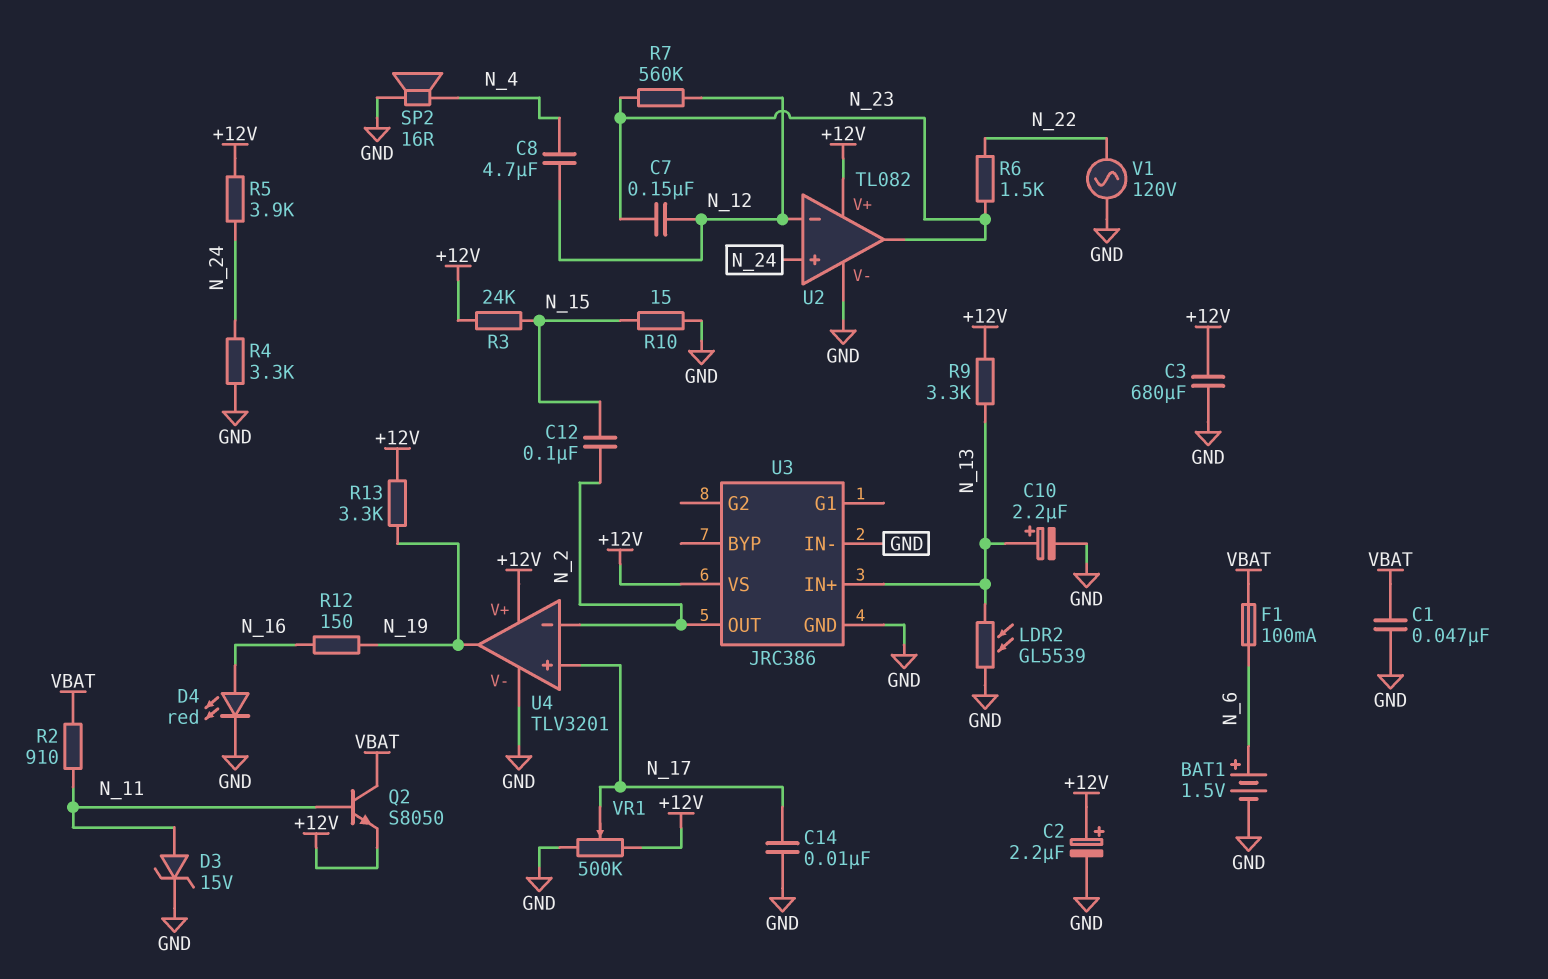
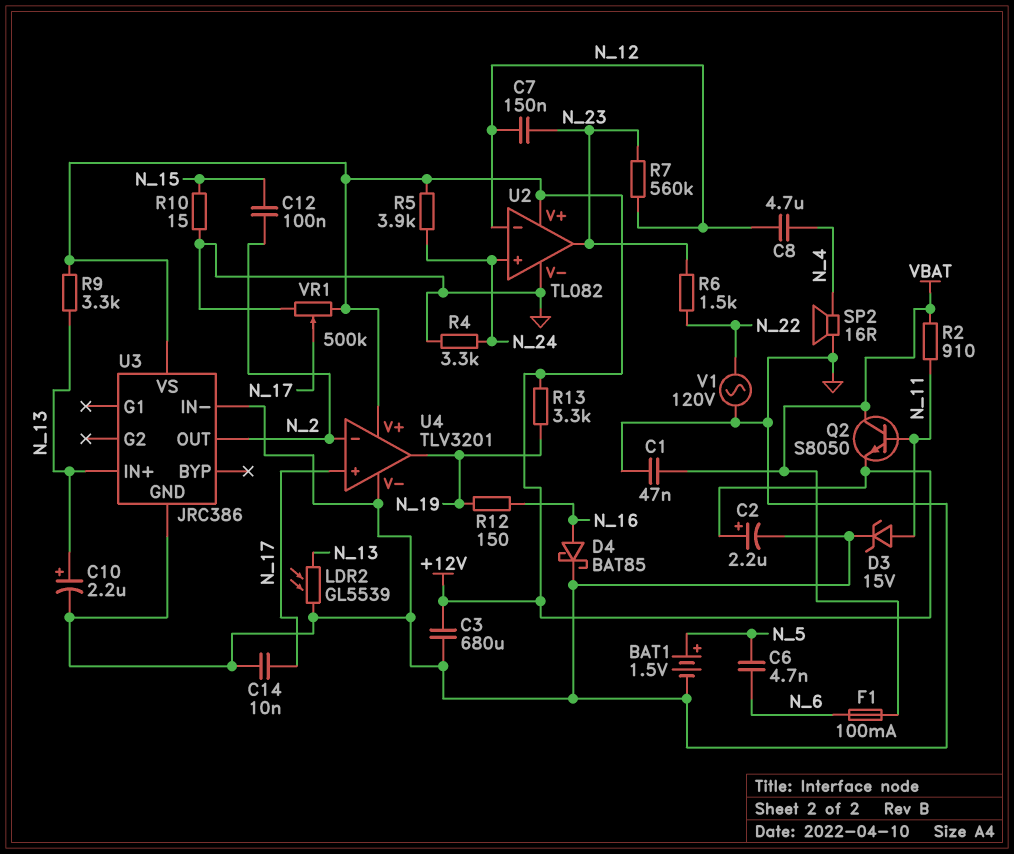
BAT1: 1.5V (plus N_6, minus GND) -> 1.5V (plus N_5, minus GND)
C6: none -> 4.7nF (N_5, N_6)
D4: LED red (A N_16, K GND) -> schottky BAT85 (A N_16, K GND)
R3: 24k (+12V, N_15) -> none

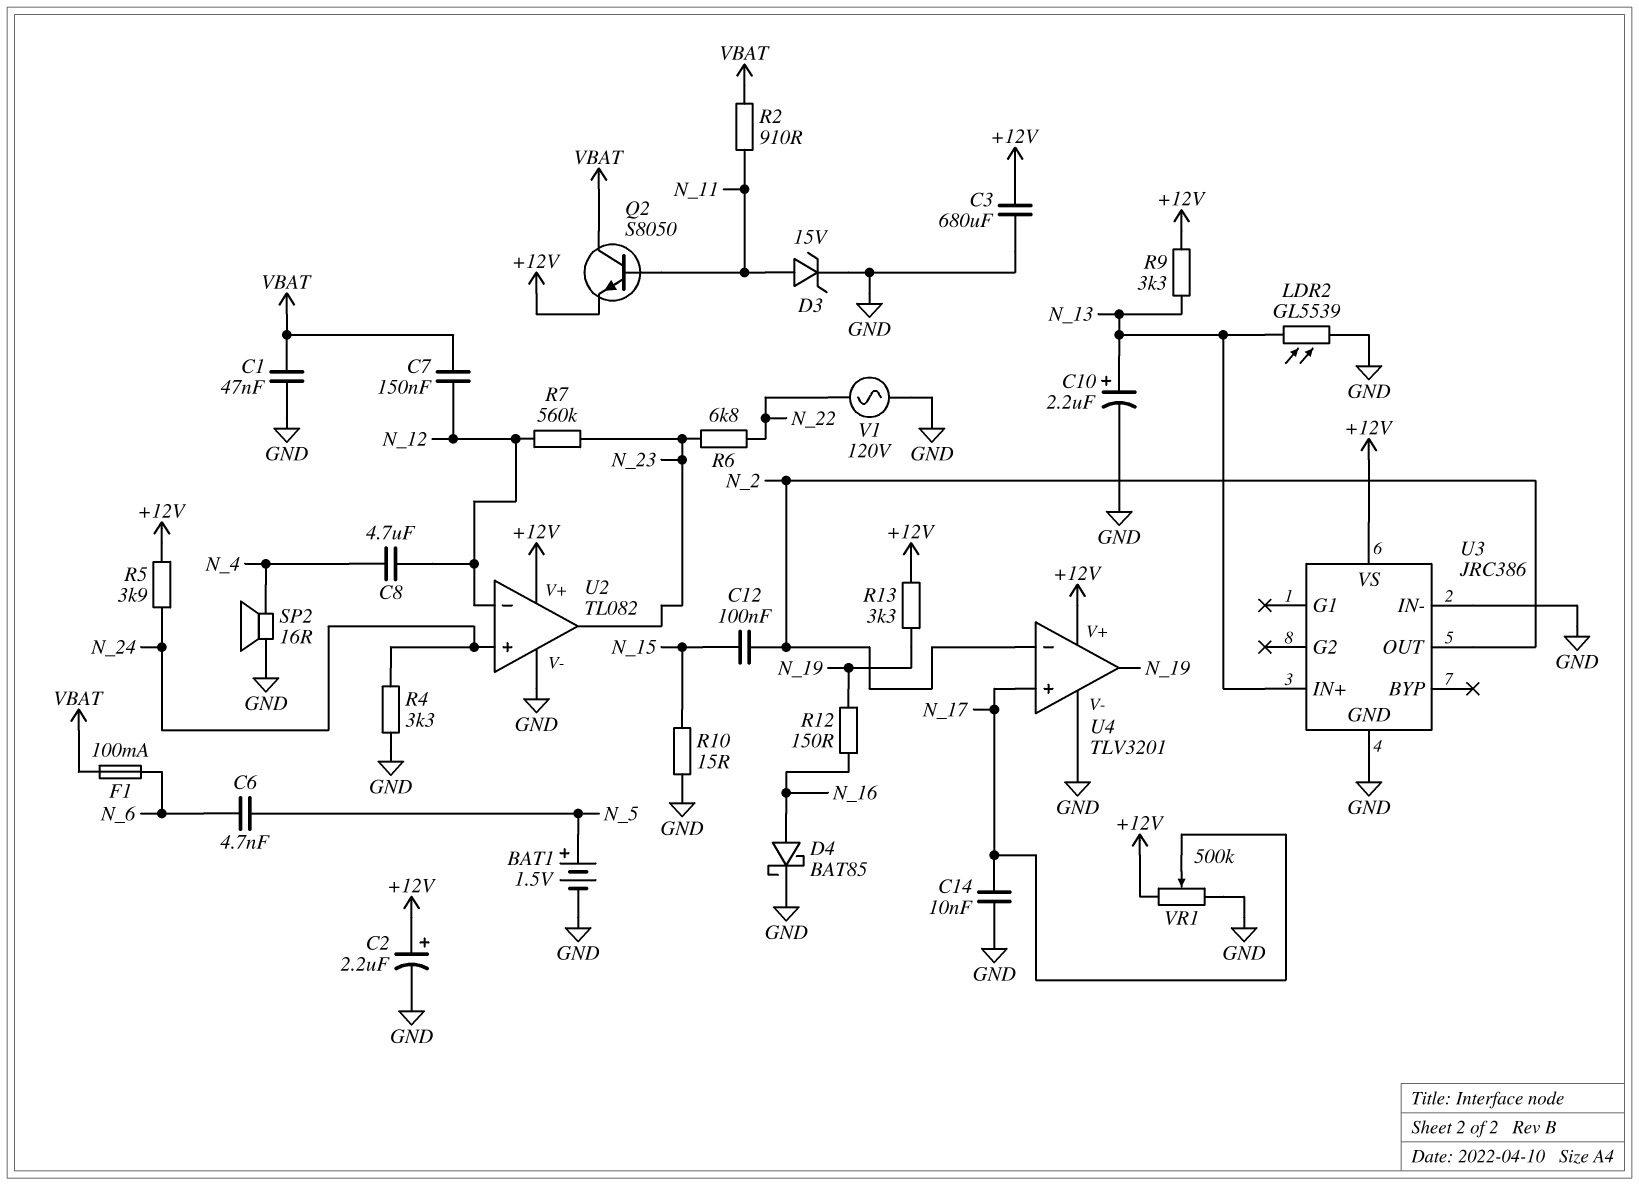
C7: 150nF (N_12, N_23) -> 150nF (N_12, VBAT)
R6: 1.5k (N_22, N_23) -> 6.8k (N_22, N_23)

